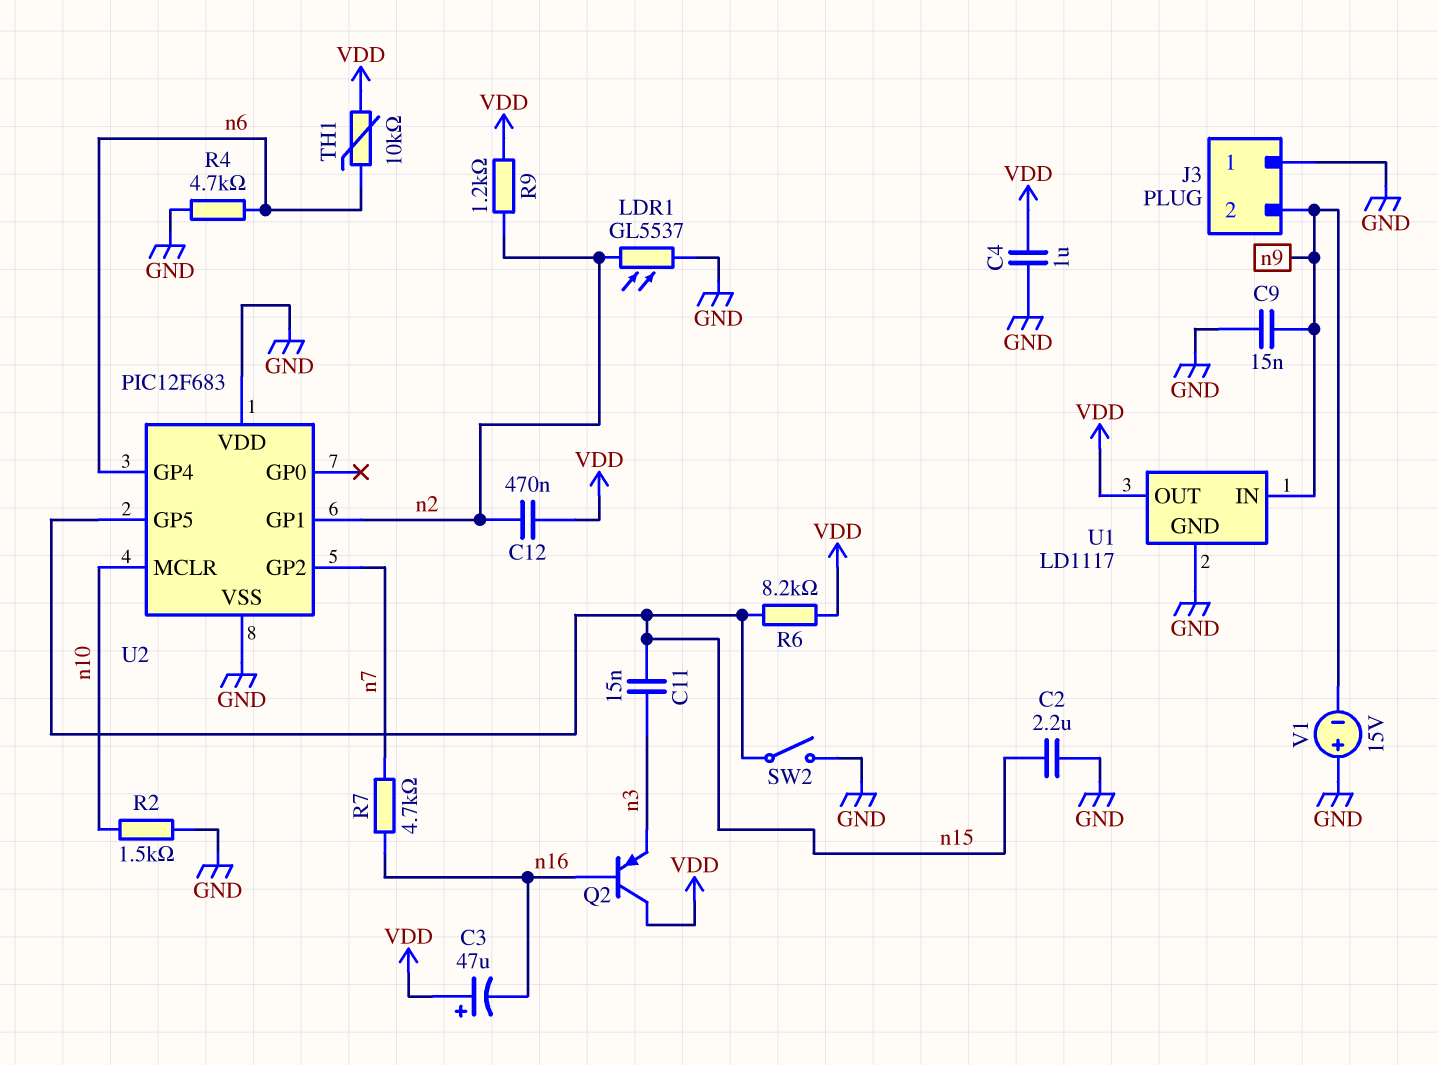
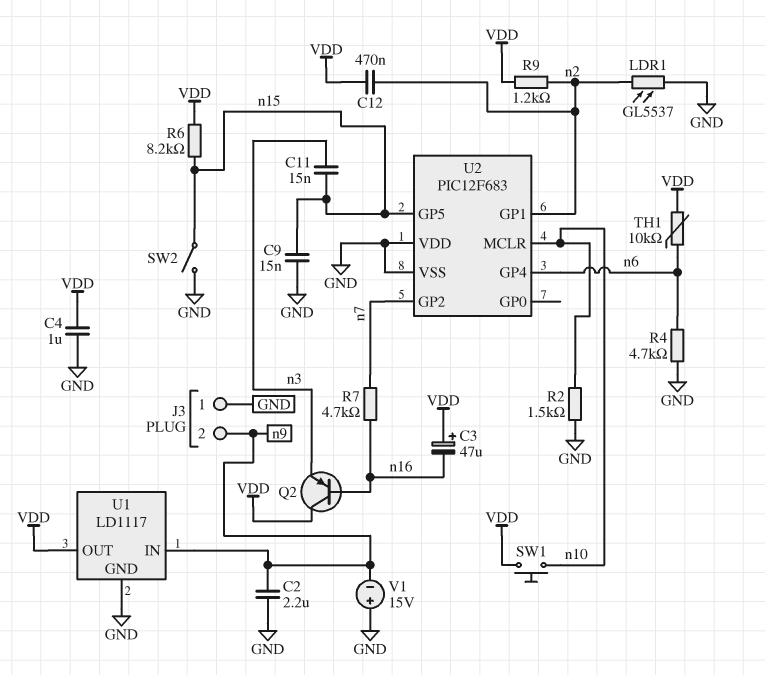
C2: 2.2uF (GND, n15) -> 2.2uF (GND, n9)
C9: 15nF (GND, n9) -> 15nF (GND, n15)
SW1: none -> button (VDD, n10)

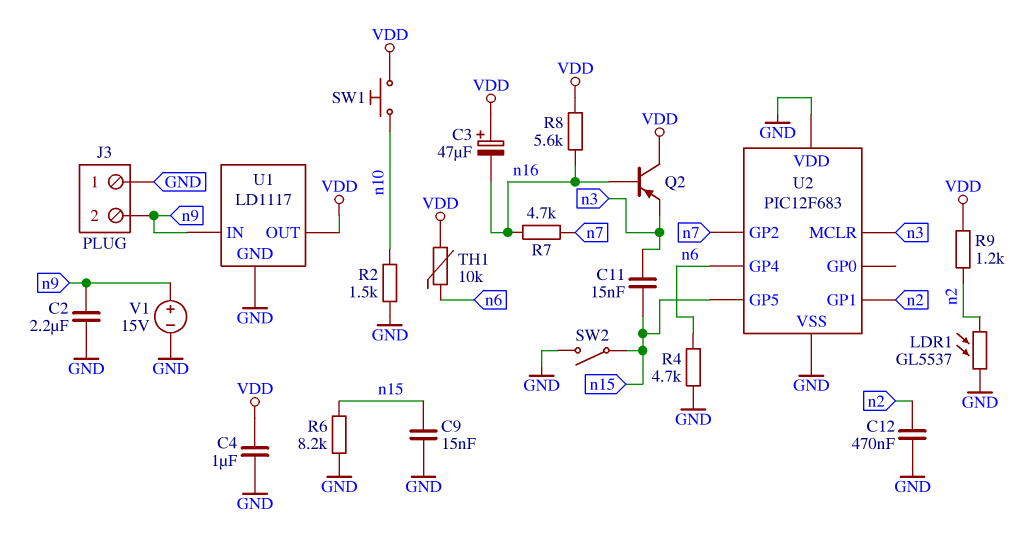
C12: 470nF (VDD, n2) -> 470nF (GND, n2)
R6: 8.2k (VDD, n15) -> 8.2k (GND, n15)
R8: none -> 5.6k (VDD, n16)
U2 pin MCLR: n10 -> n3
V1: 15V (plus GND, minus n9) -> 15V (plus n9, minus GND)

